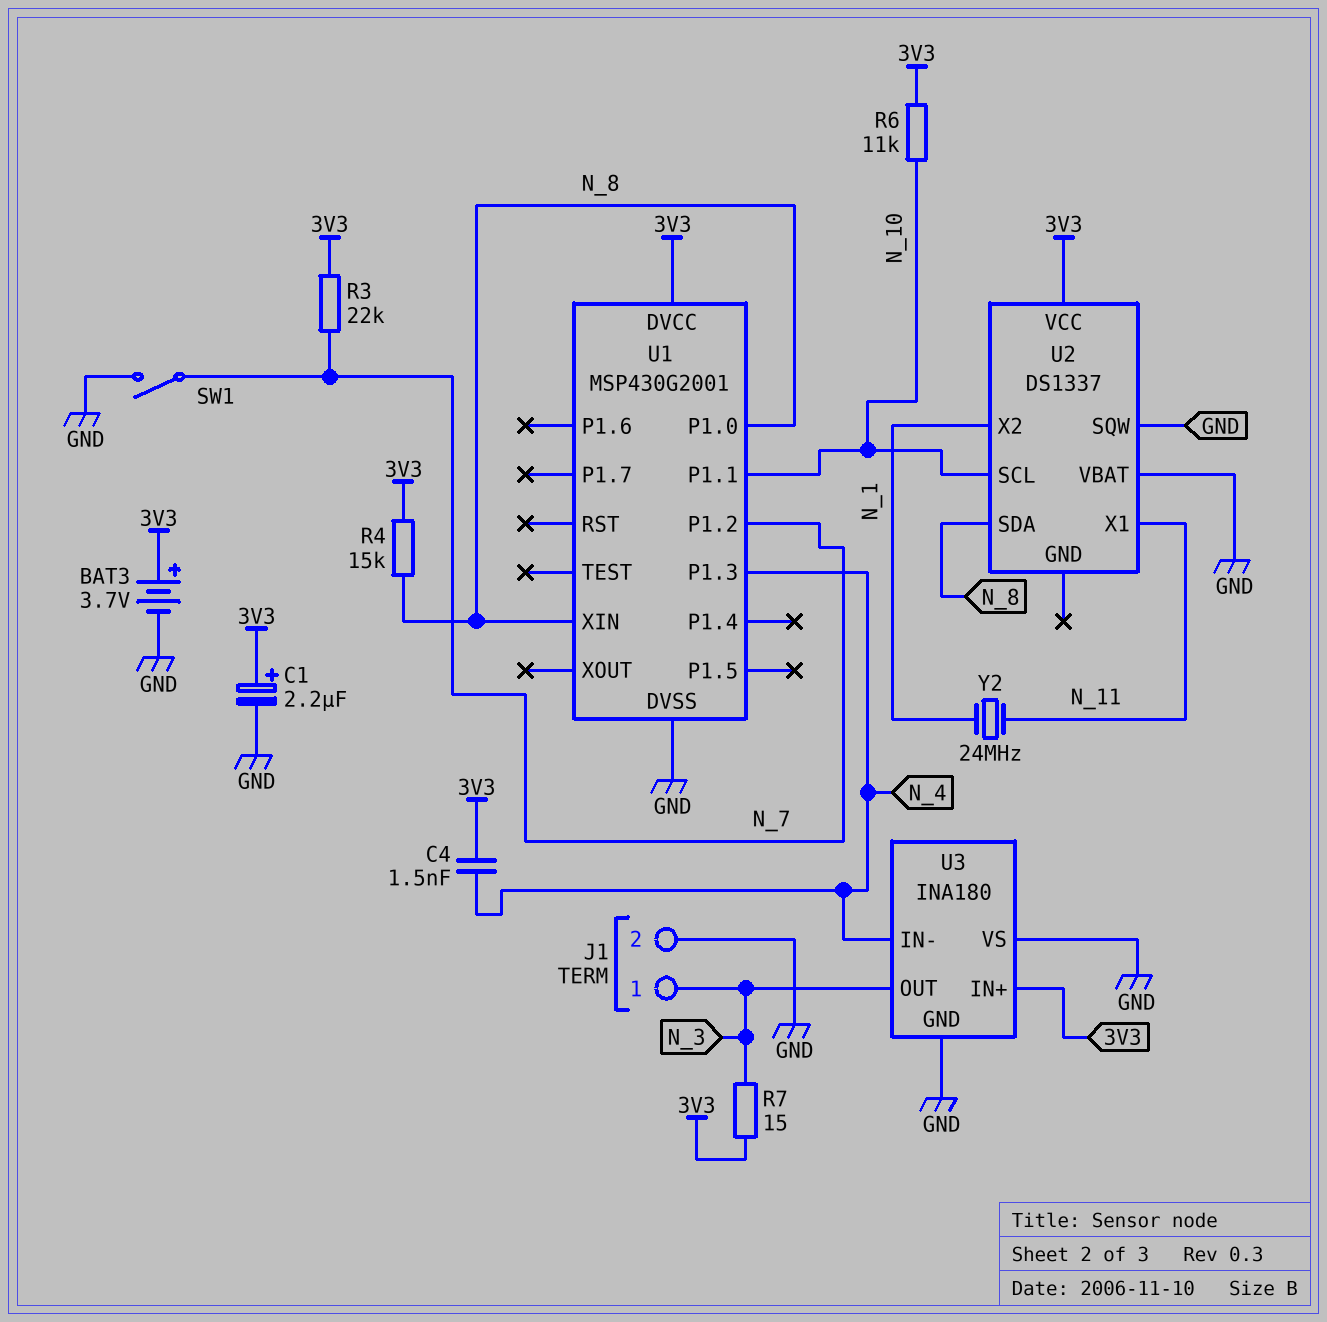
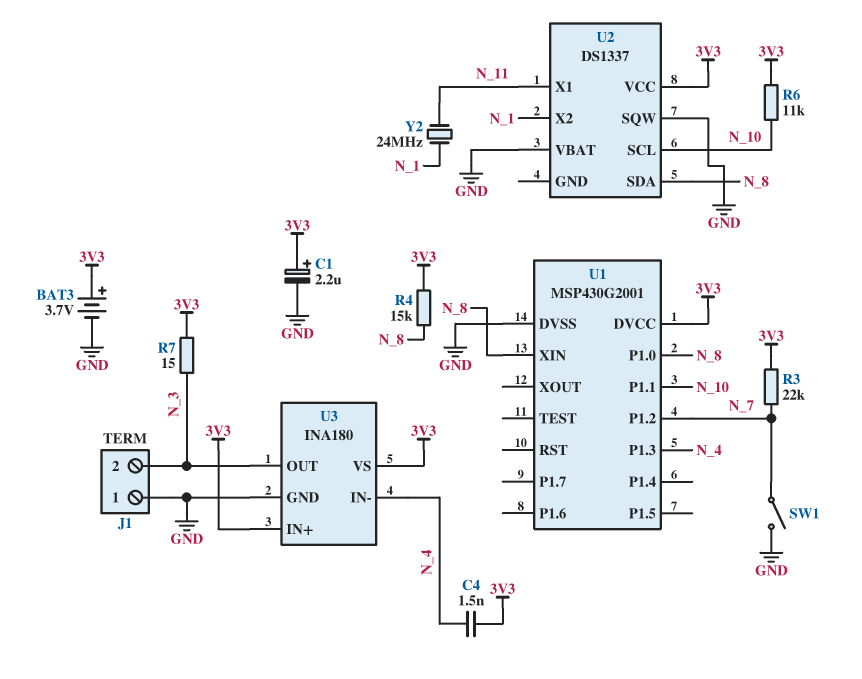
J1 pin 1: N_3 -> GND
J1 pin 2: GND -> N_3
U3 pin VS: GND -> 3V3

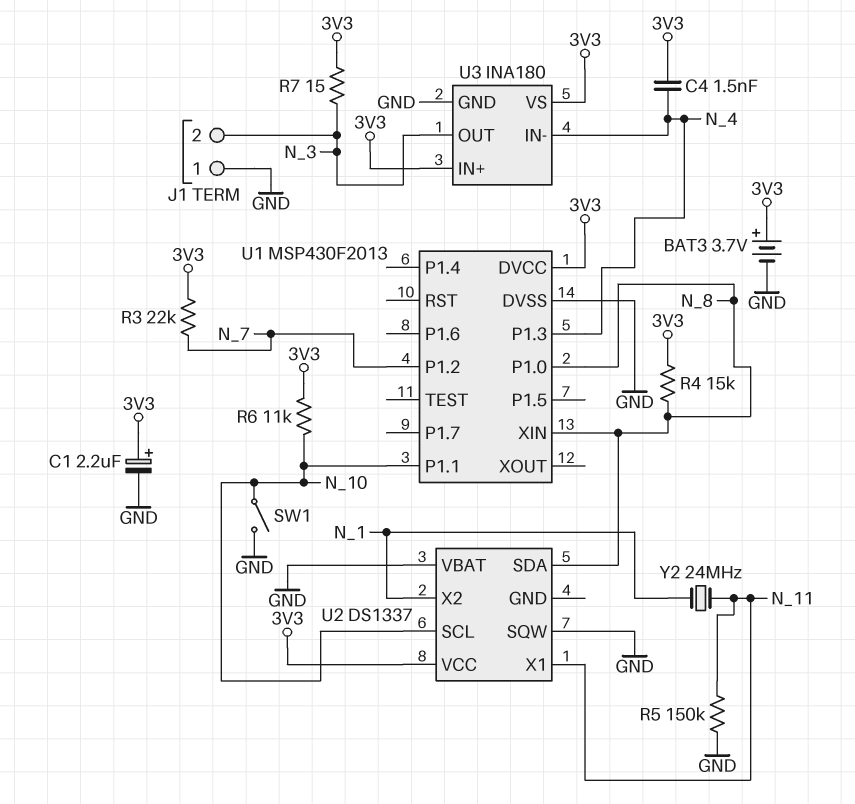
R5: none -> 150k (GND, N_11)
SW1: switch (GND, N_7) -> switch (GND, N_10)
U1: MSP430G2001 -> MSP430F2013

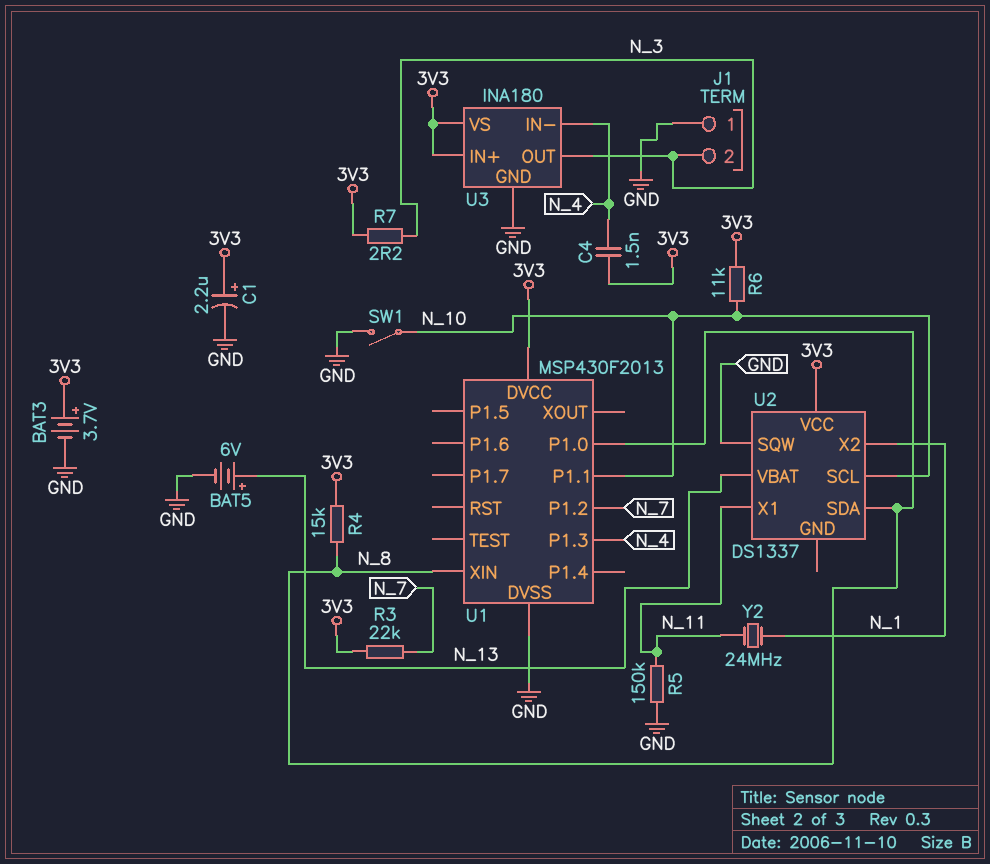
BAT5: none -> 6V (plus N_13, minus GND)
R7: 15 (3V3, N_3) -> 2.2 (3V3, N_3)
U2 pin VBAT: GND -> N_13

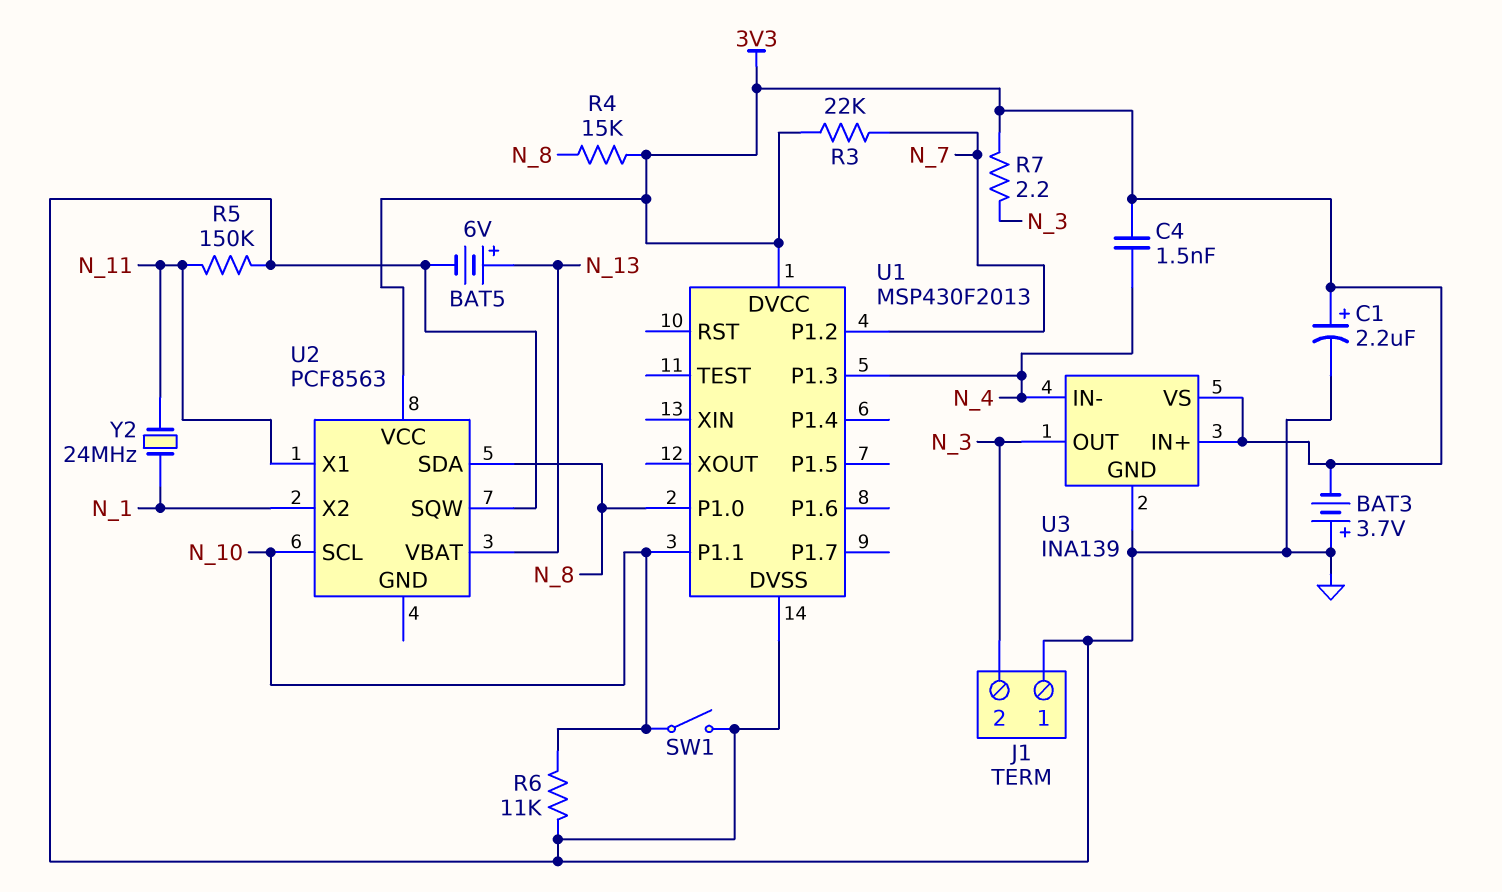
BAT3: 3.7V (plus 3V3, minus GND) -> 3.7V (plus GND, minus 3V3)
R6: 11k (3V3, N_10) -> 11k (GND, N_10)
U1 pin XIN: N_8 -> none
U2: DS1337 -> PCF8563
U3: INA180 -> INA139

